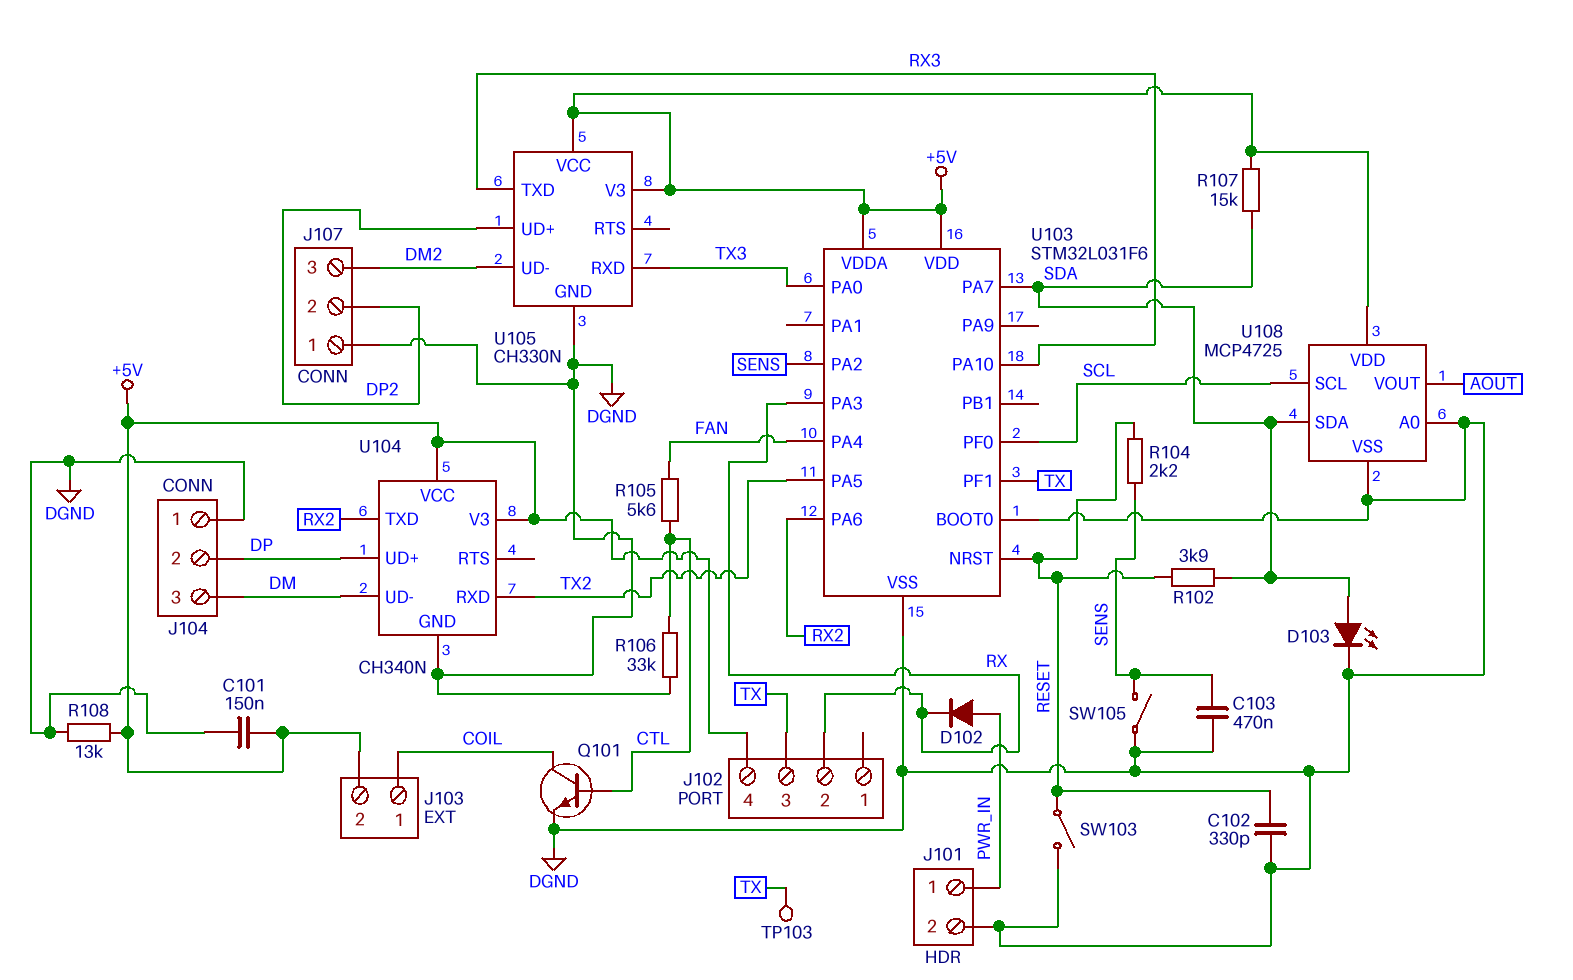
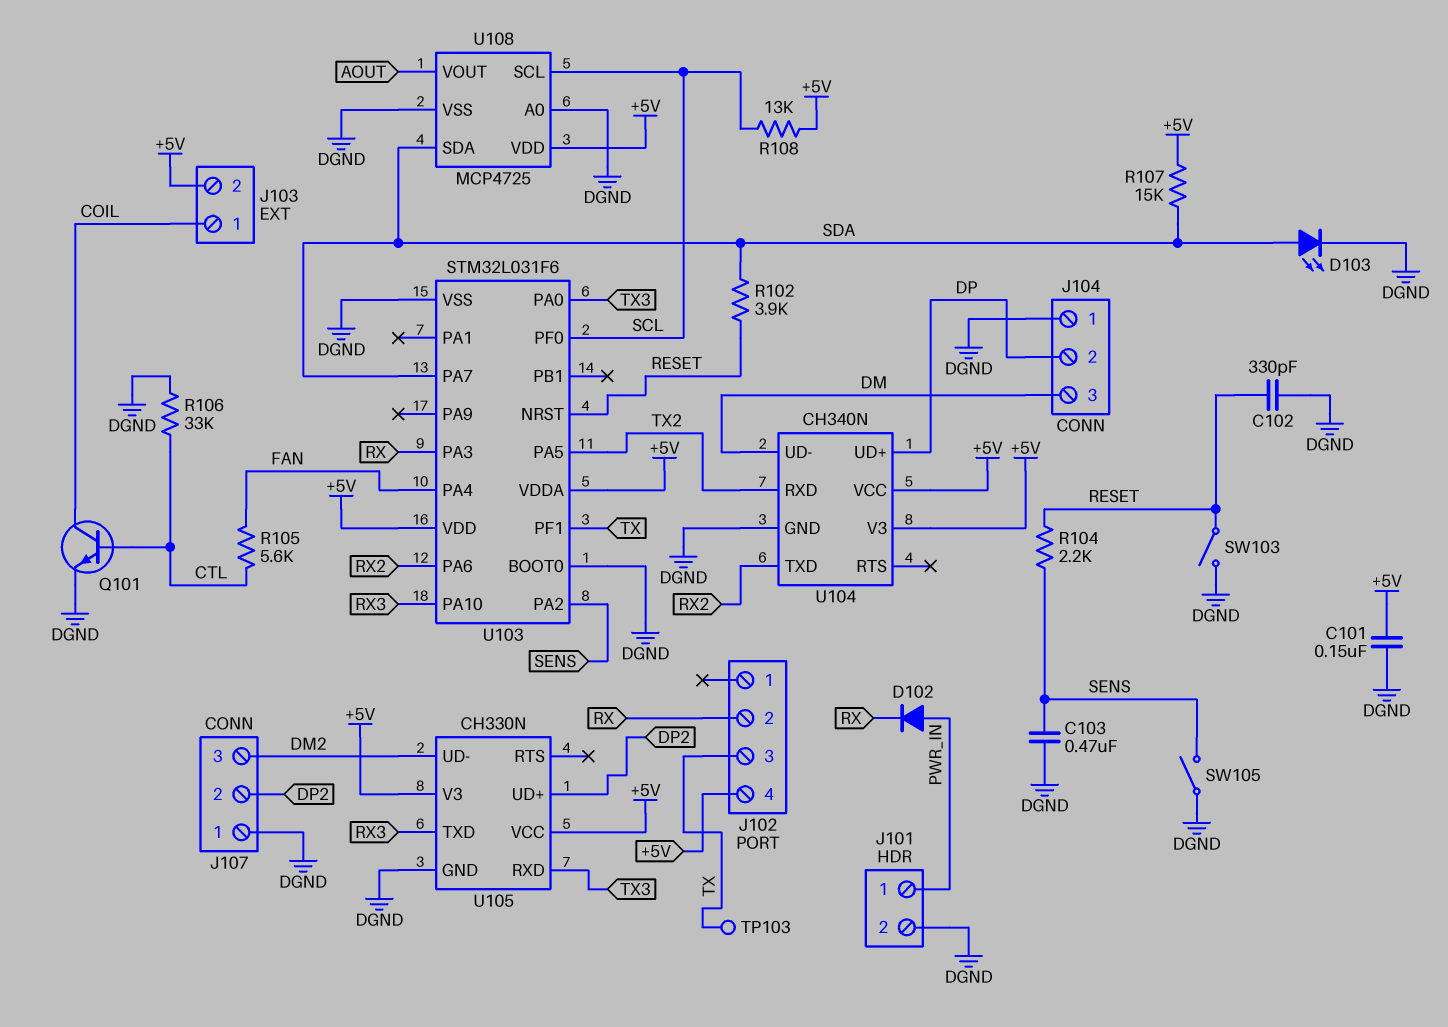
R108: 13k (+5V, DGND) -> 13k (+5V, SCL)

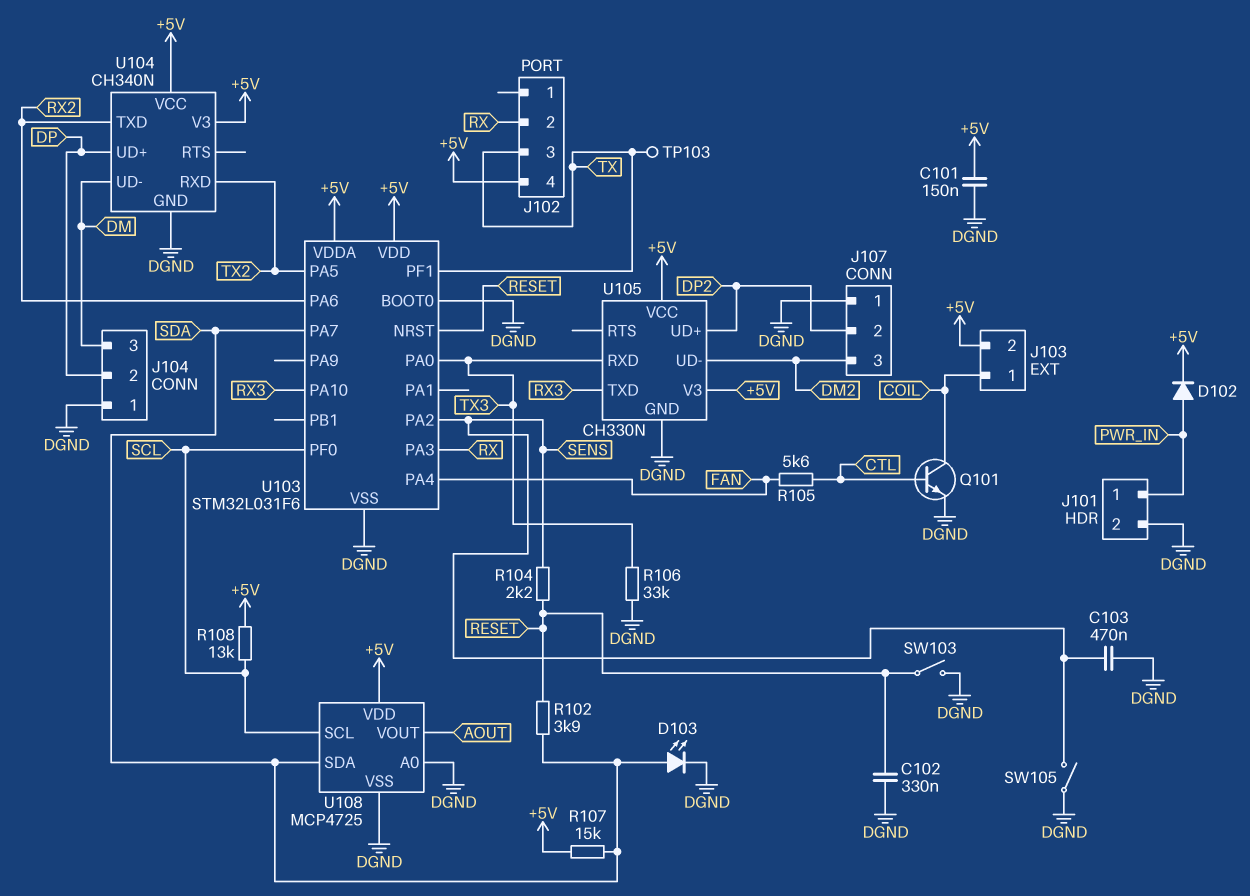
C102: 330pF (DGND, RESET) -> 330nF (DGND, RESET)
D102: diode (A PWR_IN, K RX) -> diode (A PWR_IN, K +5V)
R106: 33k (CTL, DGND) -> 33k (DGND, TX3)

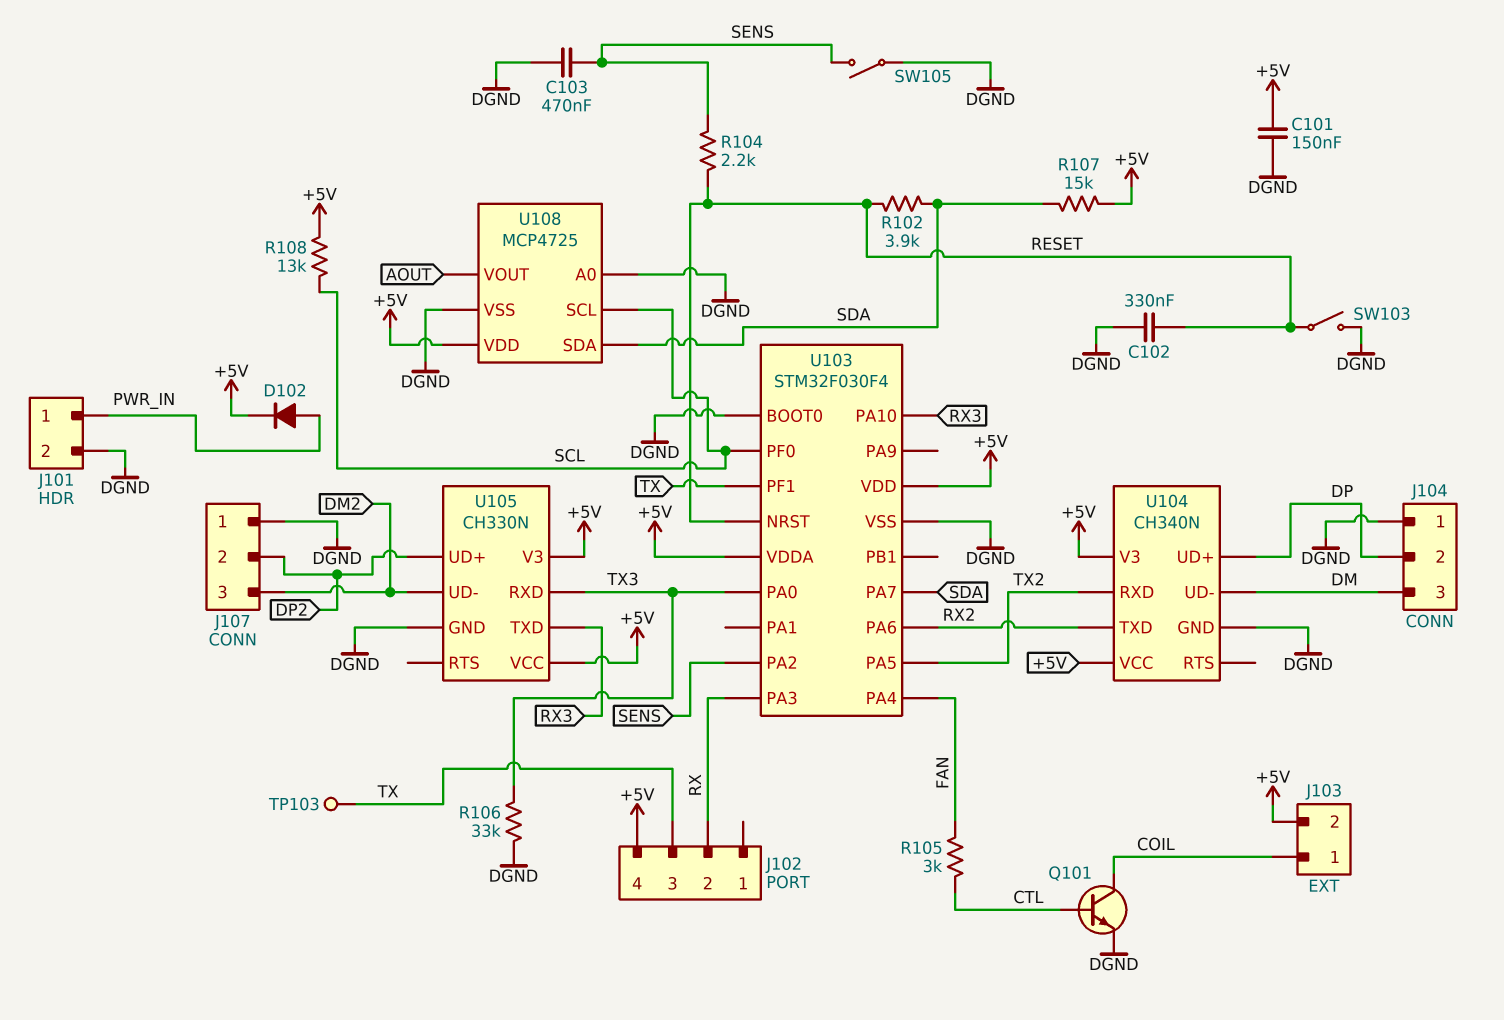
D103: LED (A SDA, K DGND) -> none
R105: 5.6k (CTL, FAN) -> 3k (CTL, FAN)
U103: STM32L031F6 -> STM32F030F4

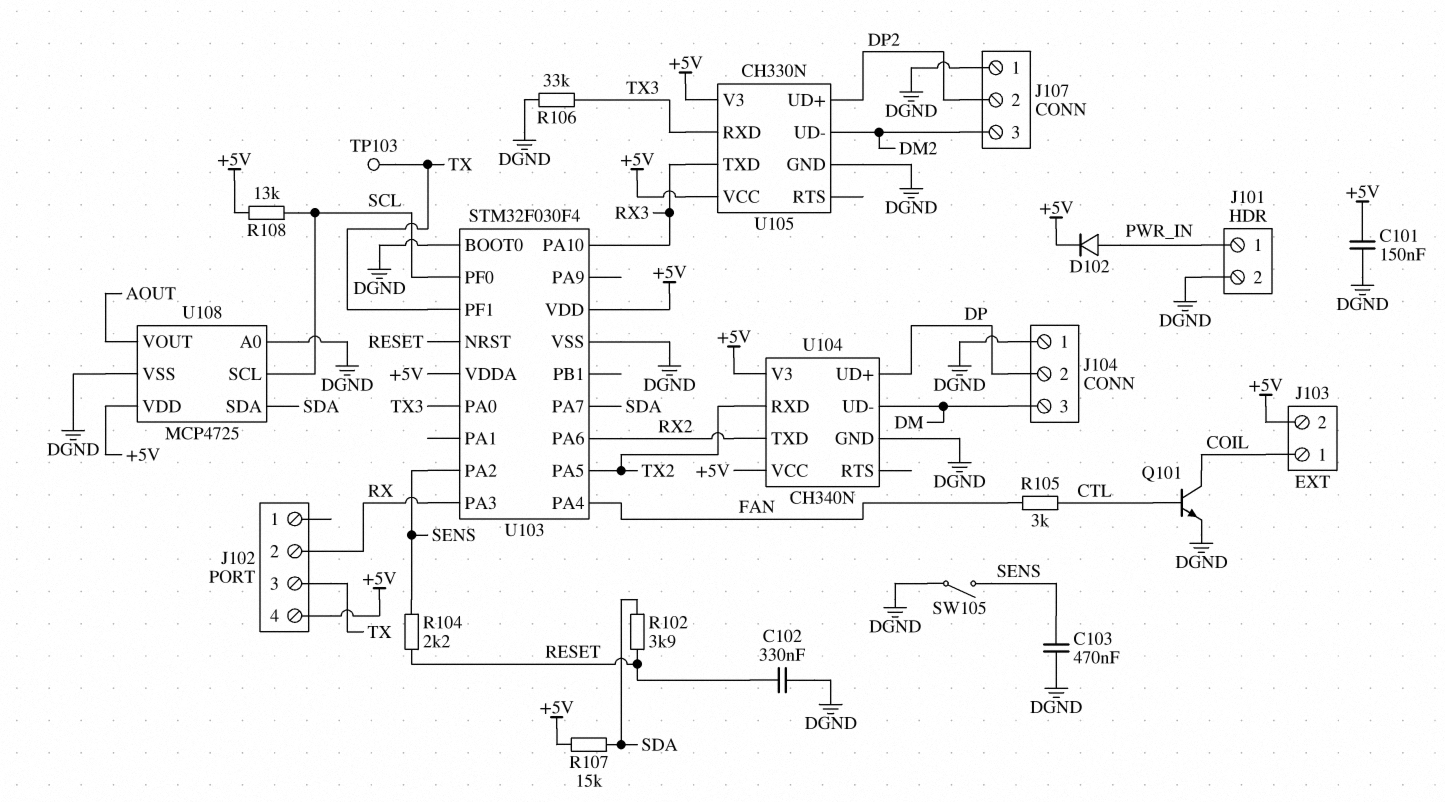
SW103: switch (DGND, RESET) -> none

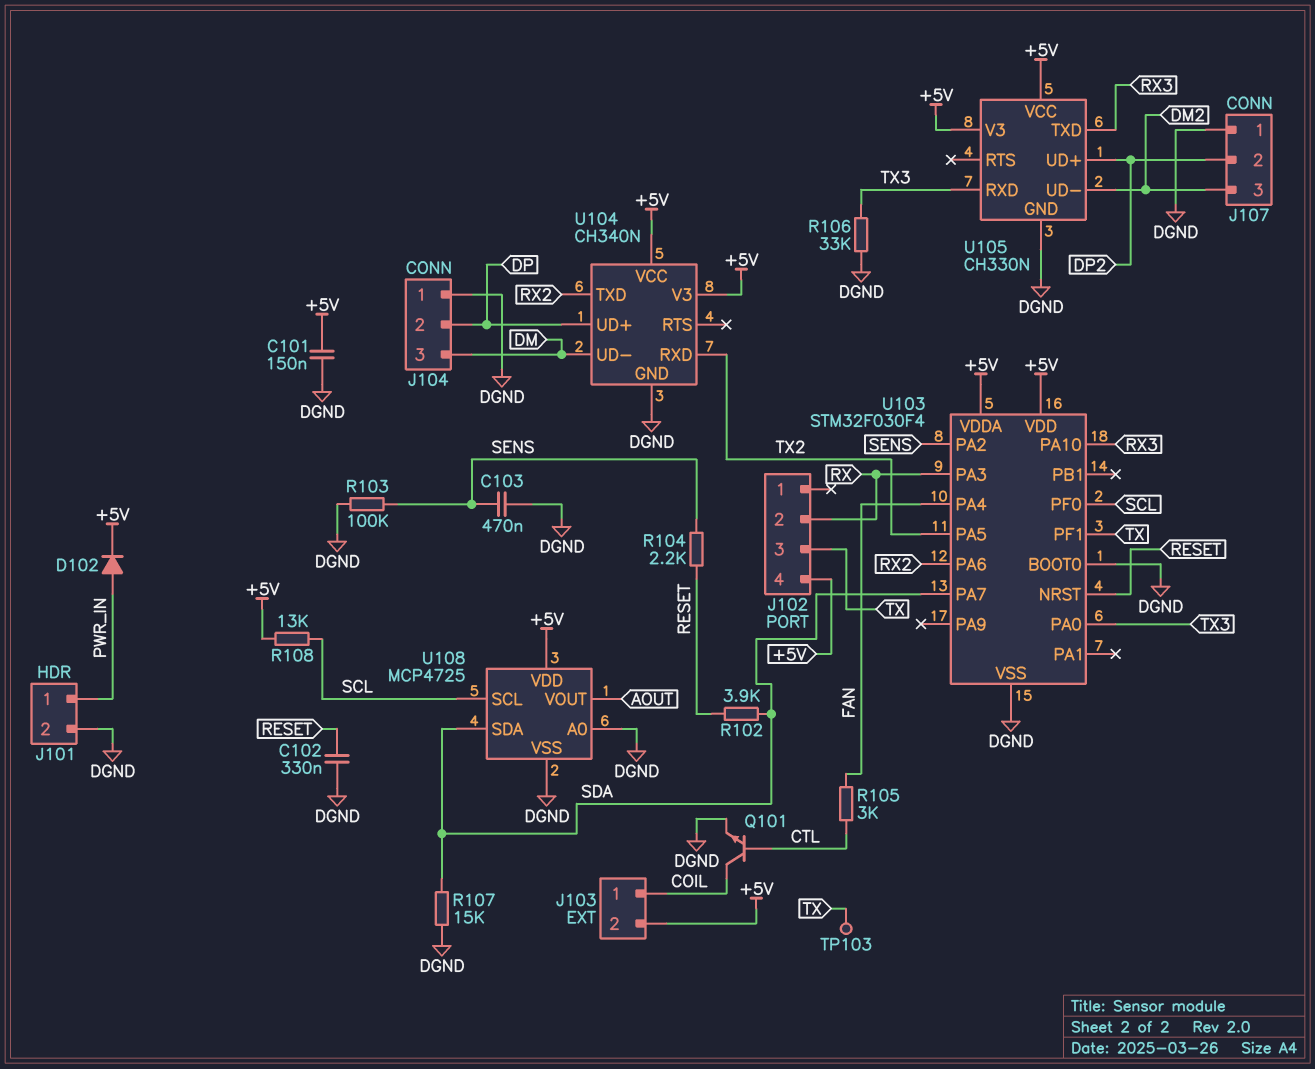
R103: none -> 100k (DGND, SENS)
R107: 15k (+5V, SDA) -> 15k (DGND, SDA)
SW105: switch (DGND, SENS) -> none

